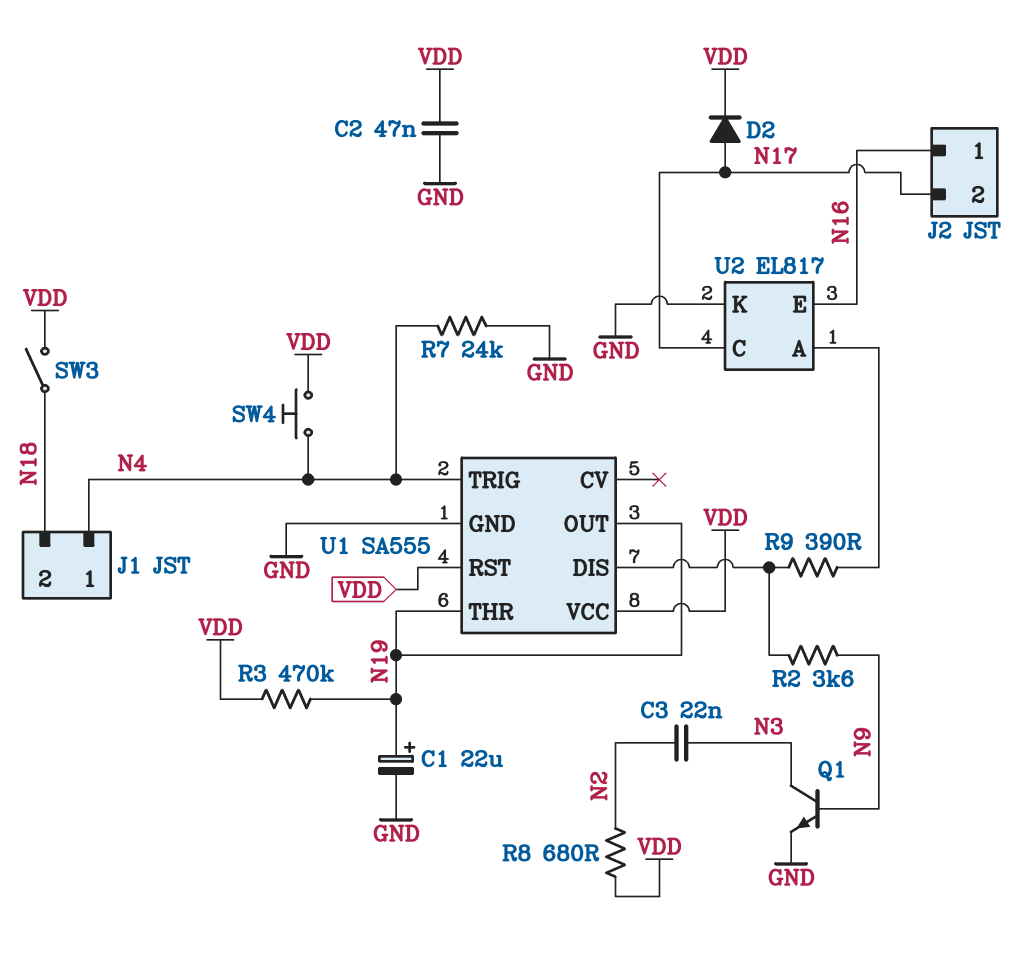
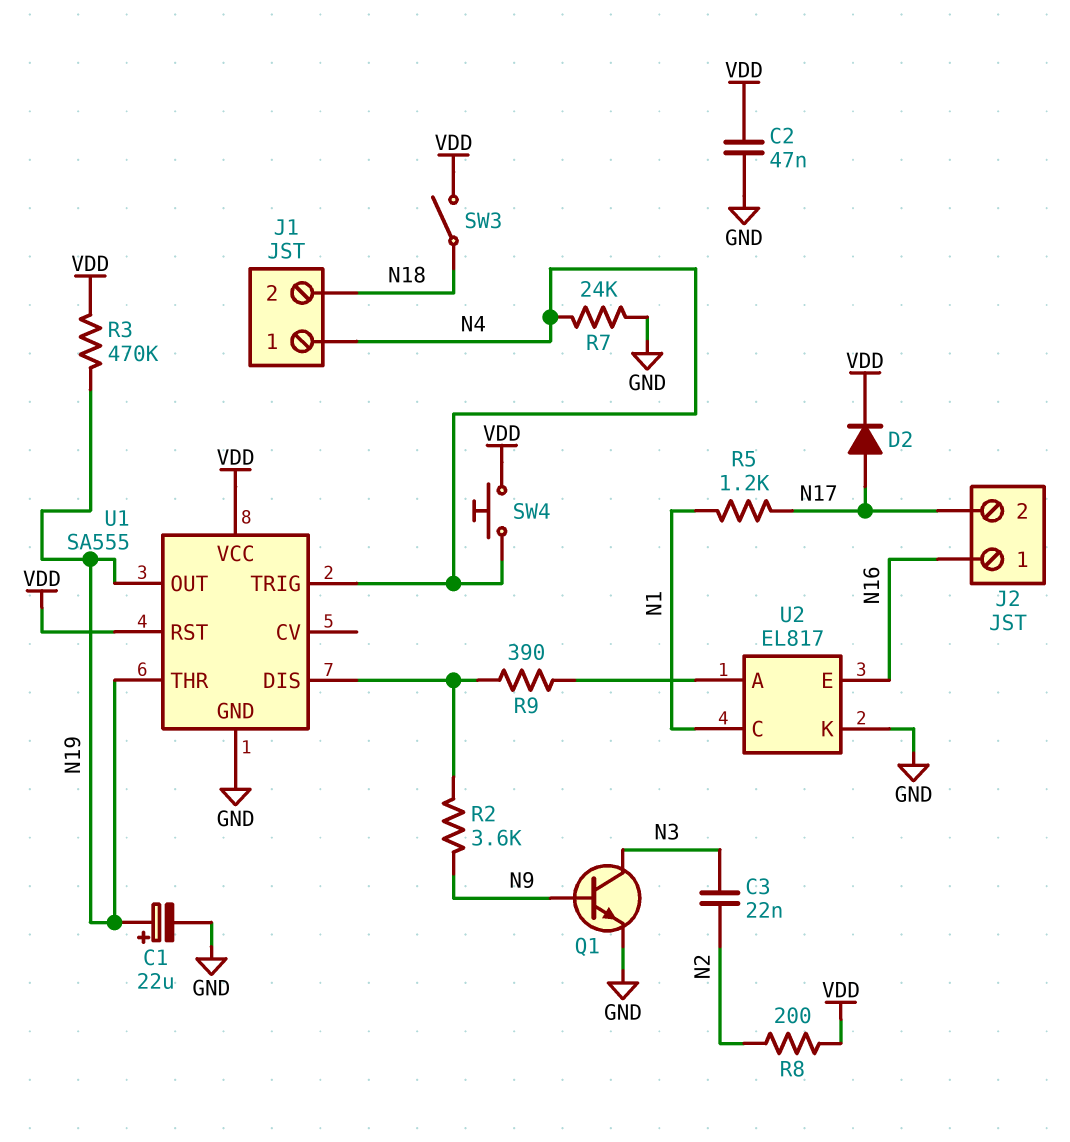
R5: none -> 1.2k (N1, N17)
R8: 680 (N2, VDD) -> 200 (N2, VDD)
U2 pin C: N17 -> N1

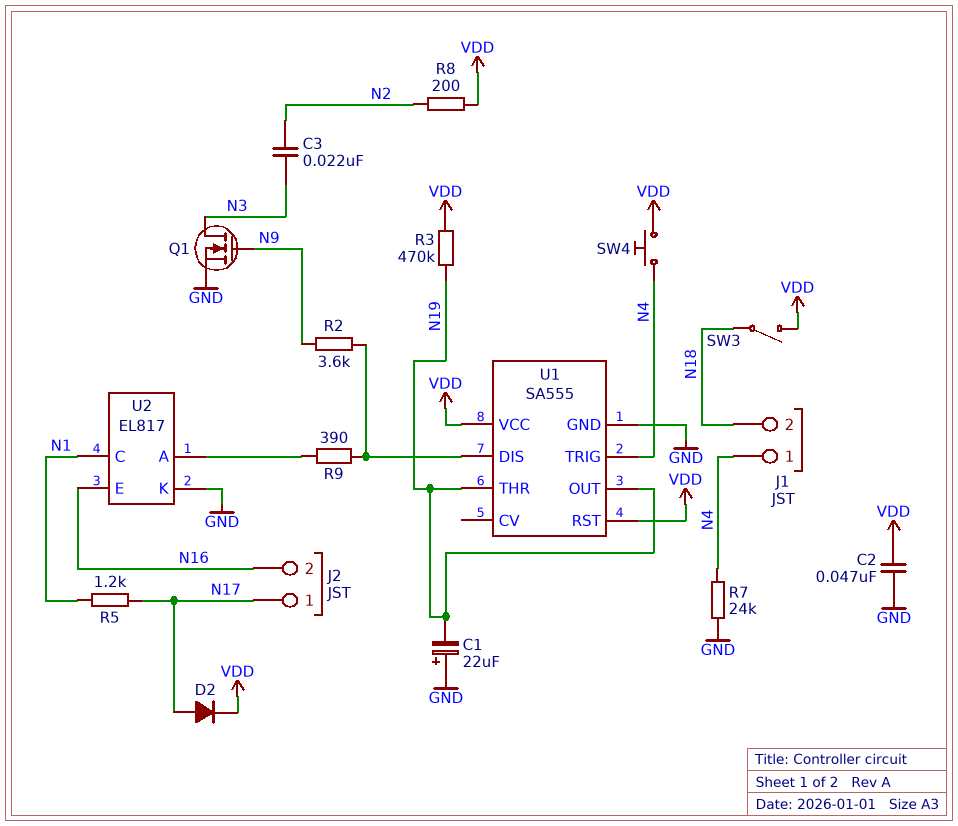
C1: 22uF (plus N19, minus GND) -> 22uF (plus GND, minus N19)
J2 pin 1: N16 -> N17
J2 pin 2: N17 -> N16
Q1: NPN (B N9, C N3, E GND) -> NMOS (G N9, D N3, S GND)

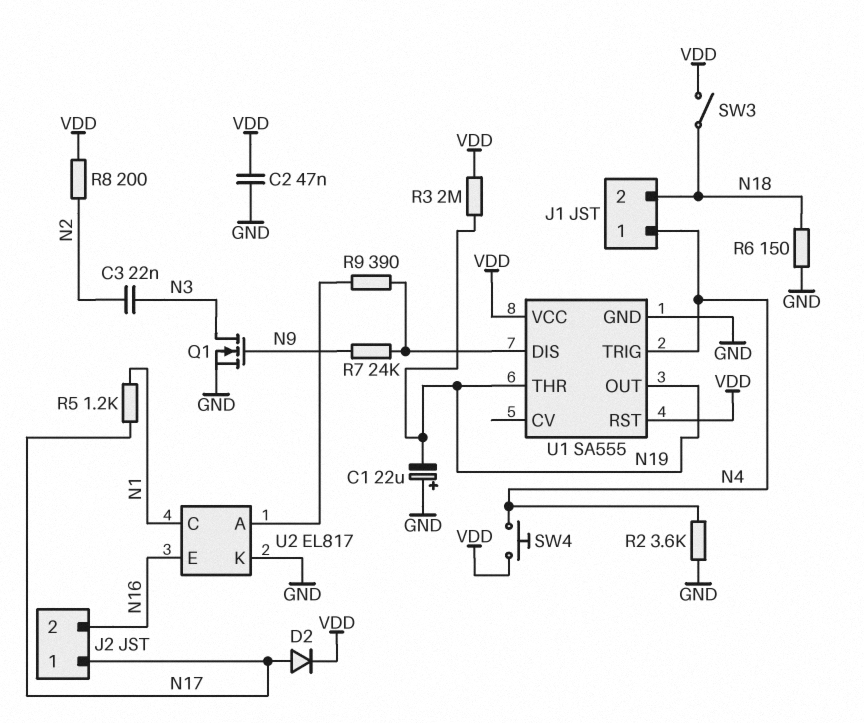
R2: 3.6k (N9, U1/DIS) -> 3.6k (GND, N4)
R3: 470k (N19, VDD) -> 2M (N19, VDD)
R6: none -> 150 (GND, N18)
R7: 24k (GND, N4) -> 24k (N9, U1/DIS)

